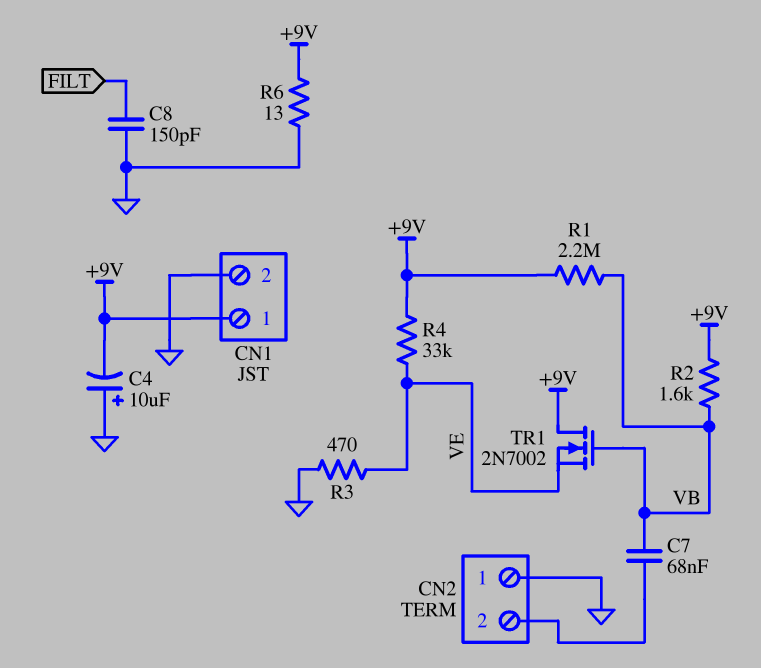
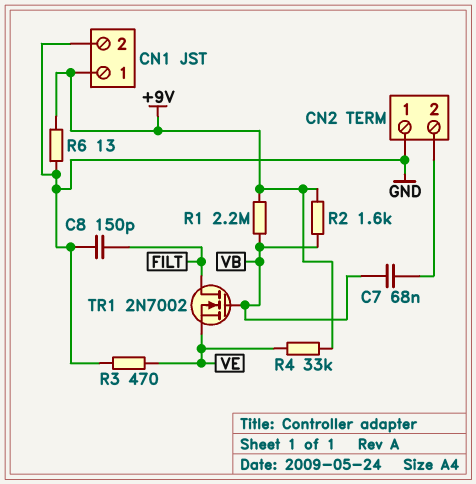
C4: 10uF (plus GND, minus +9V) -> none
TR1: NMOS 2N7002 (G VB, D +9V, S VE) -> NMOS 2N7002 (G VB, D FILT, S VE)

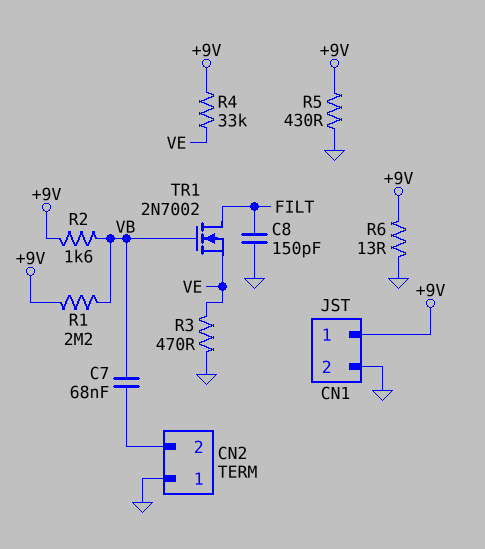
R5: none -> 430 (+9V, GND)

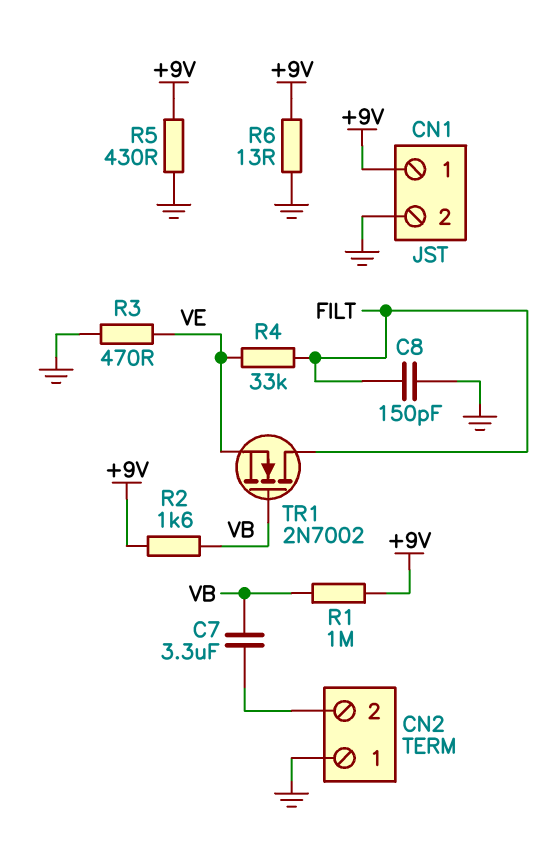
C7: 68nF (CN2/2, VB) -> 3.3uF (CN2/2, VB)
R1: 2.2M (+9V, VB) -> 1M (+9V, VB)
R4: 33k (+9V, VE) -> 33k (FILT, VE)

